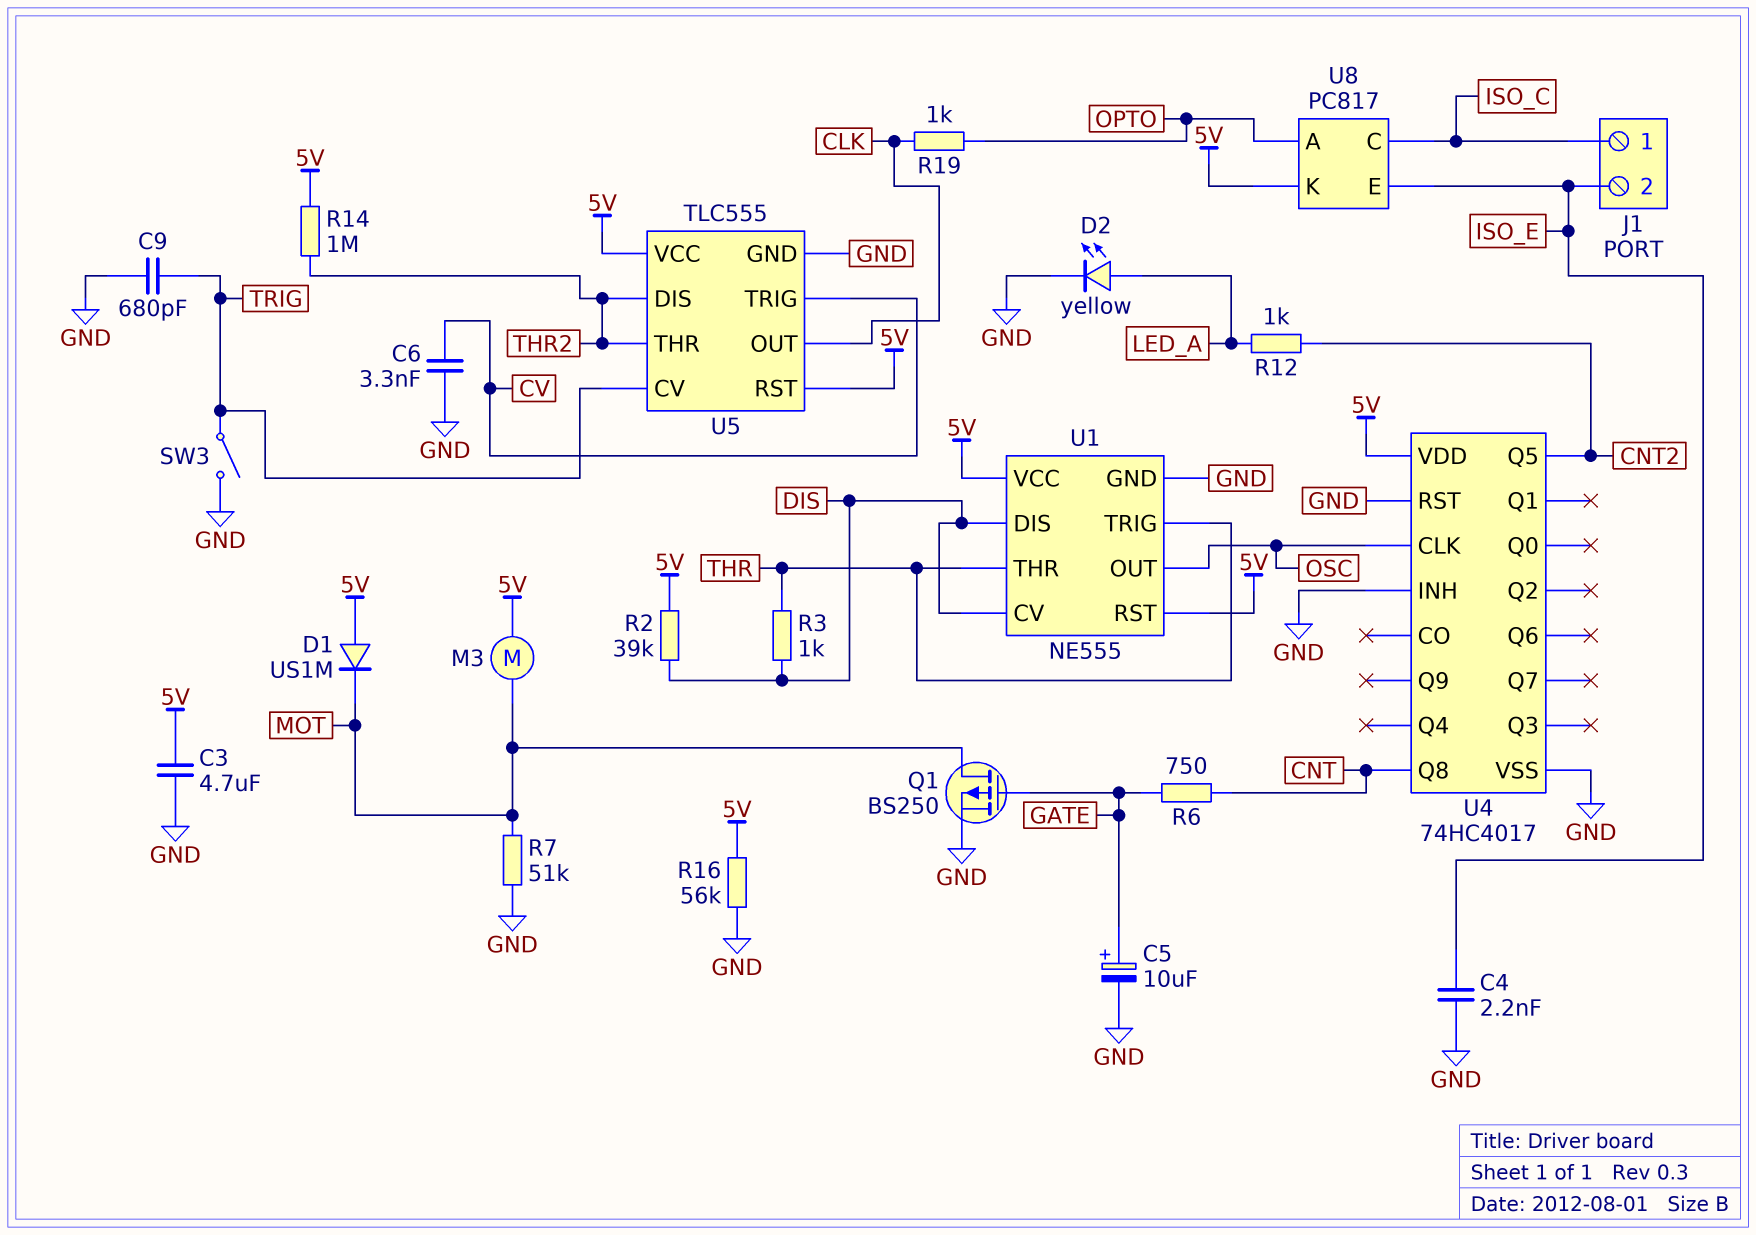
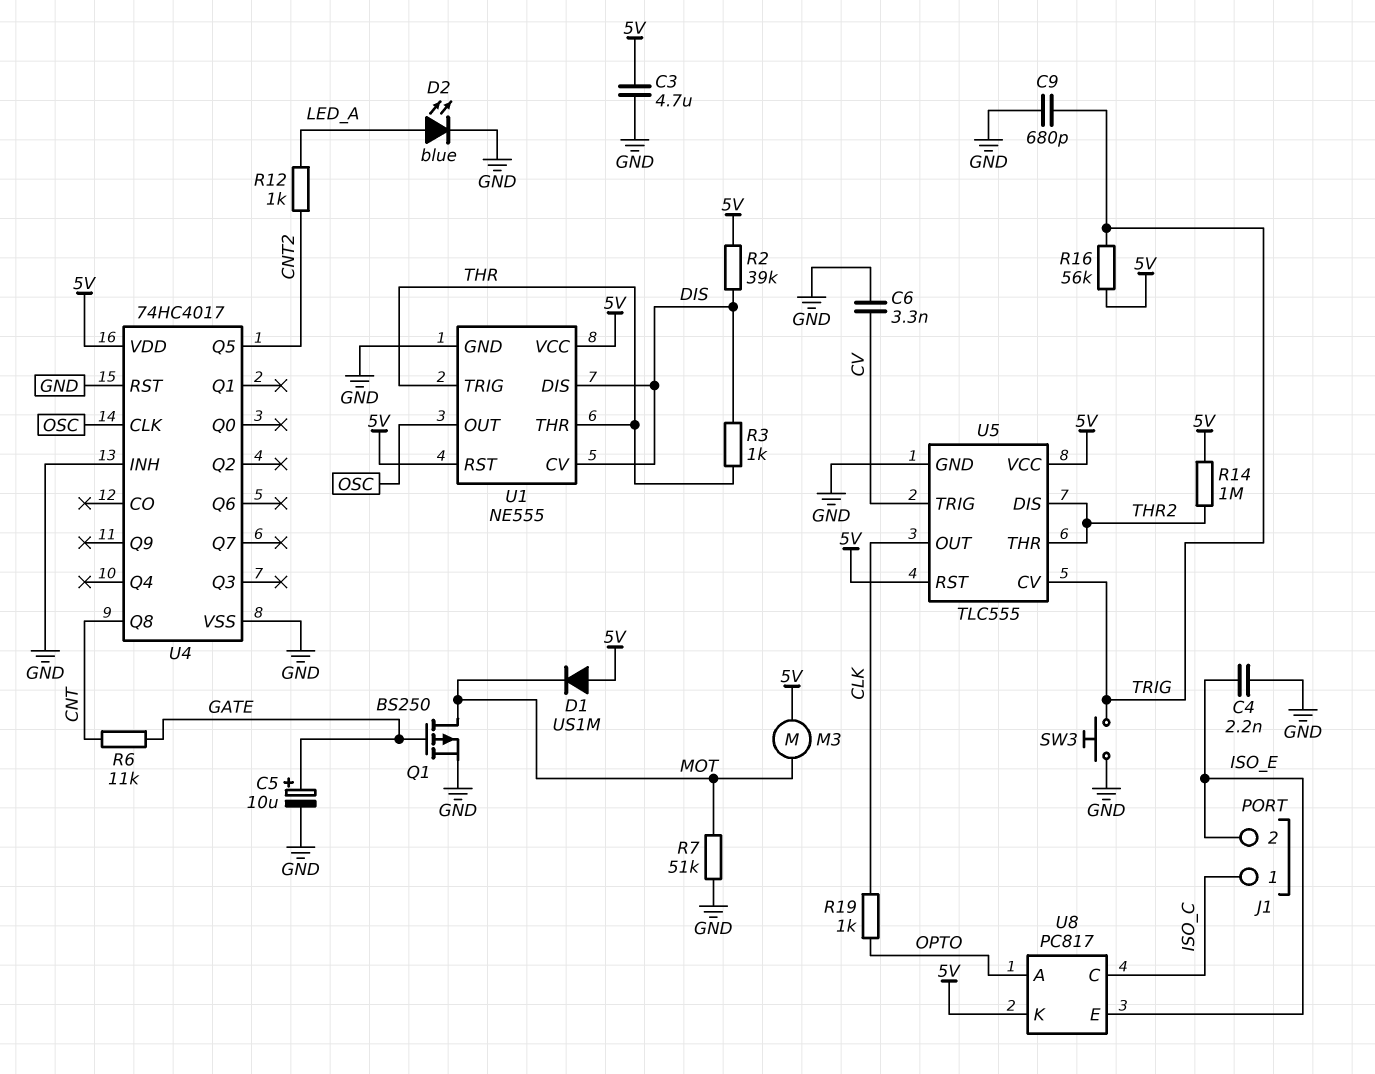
D2: LED yellow (A LED_A, K GND) -> LED blue (A LED_A, K GND)
R6: 750 (CNT, GATE) -> 11k (CNT, GATE)
R16: 56k (5V, GND) -> 56k (5V, TRIG)
SW3: switch (GND, TRIG) -> button (GND, TRIG)

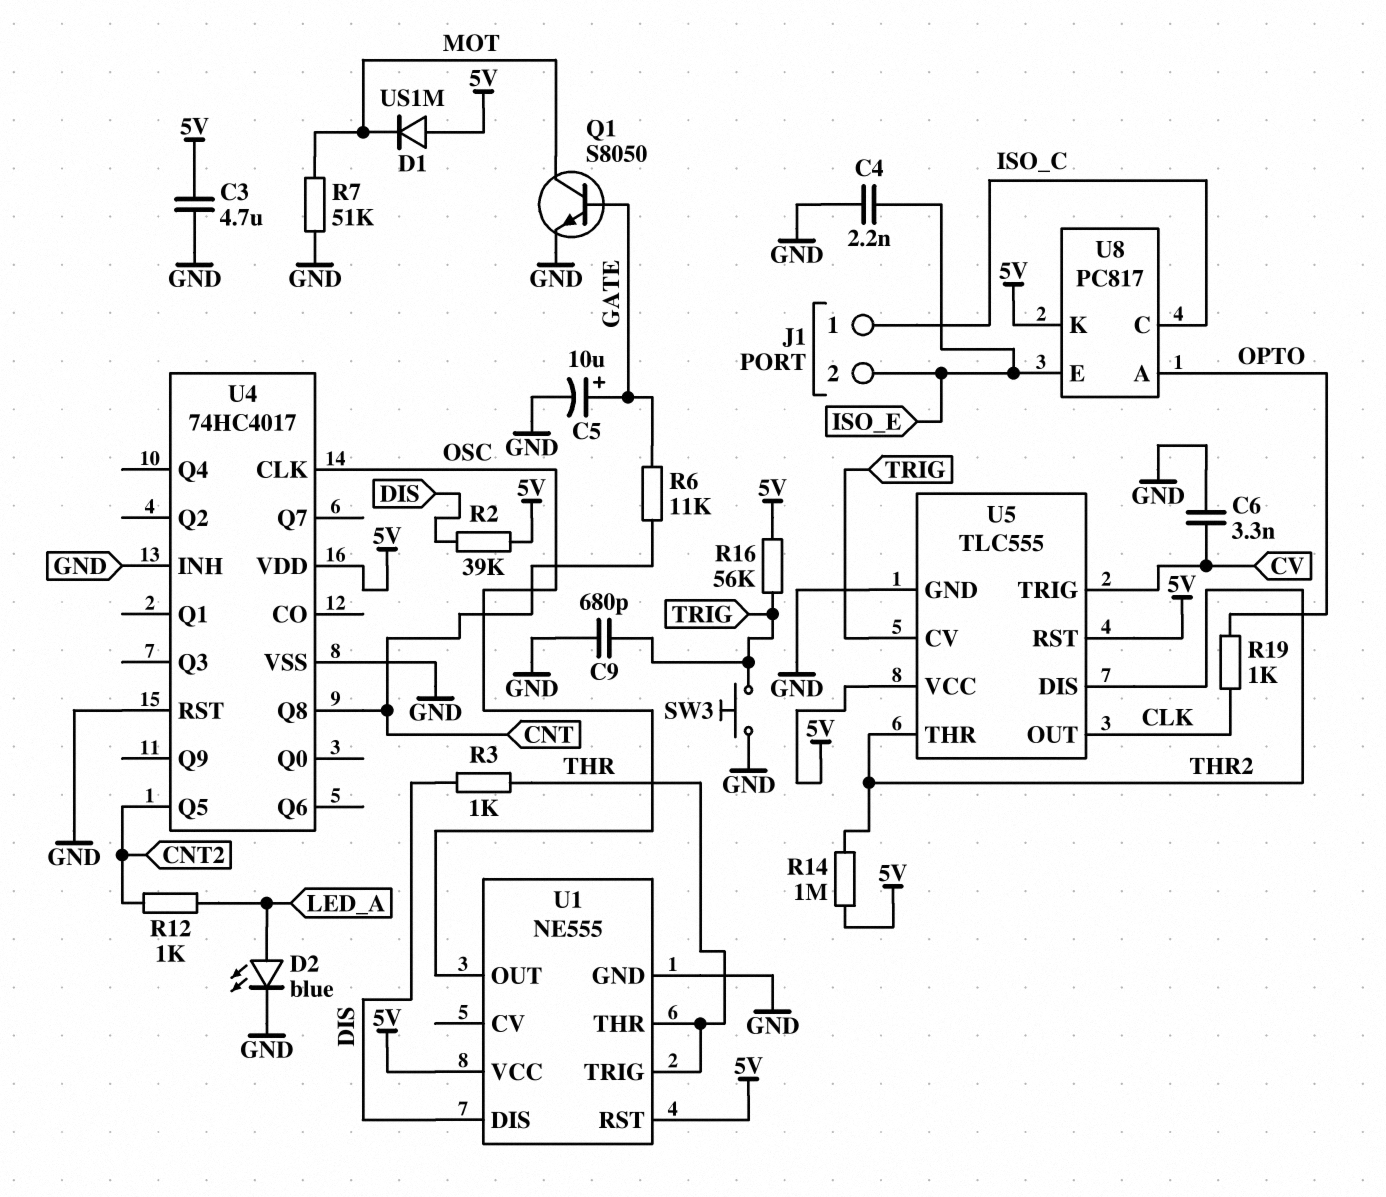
M3: motor (5V, MOT) -> none
Q1: PMOS BS250 (G GATE, D MOT, S GND) -> NPN S8050 (B GATE, C MOT, E GND)
U1 pin CV: DIS -> none

